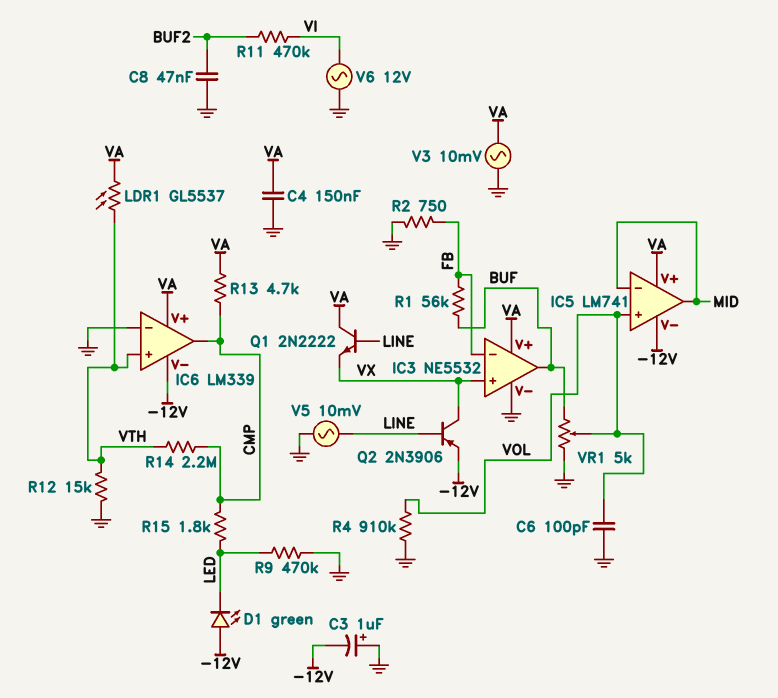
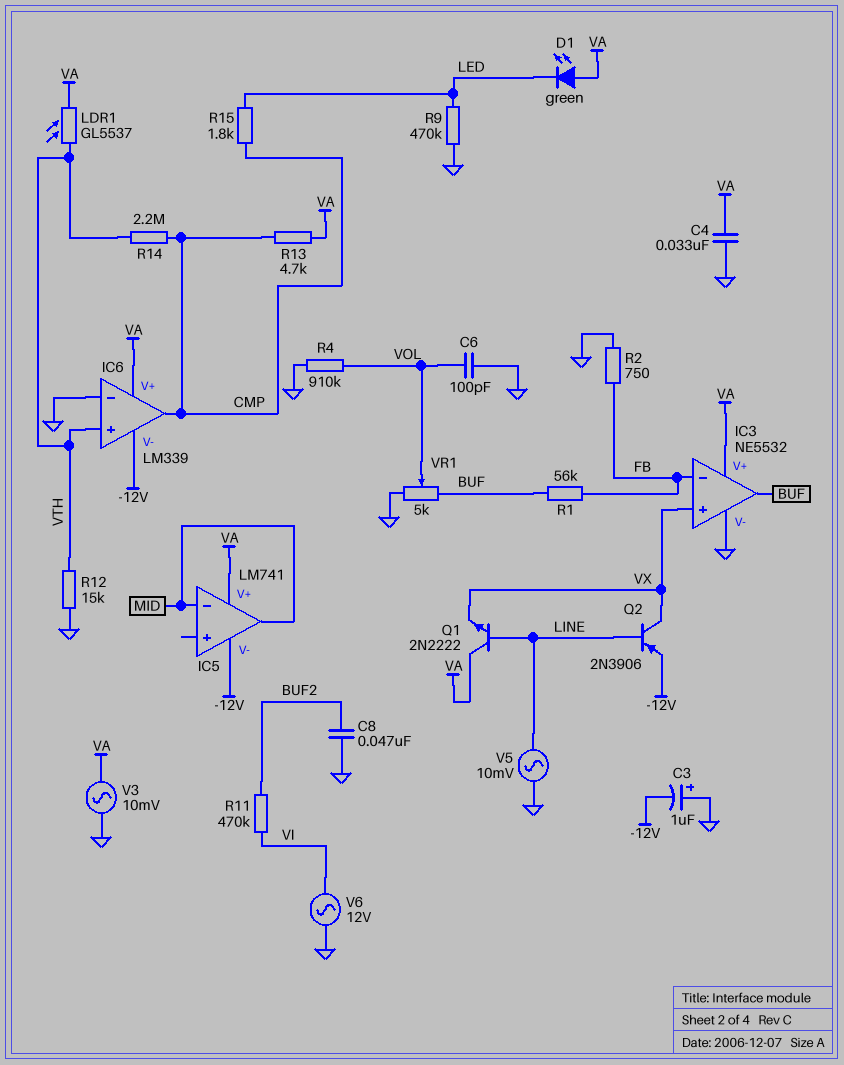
C4: 150nF (GND, VA) -> 33nF (GND, VA)
D1: LED green (A -12V, K LED) -> LED green (A VA, K LED)
IC5 pin in+: VOL -> none

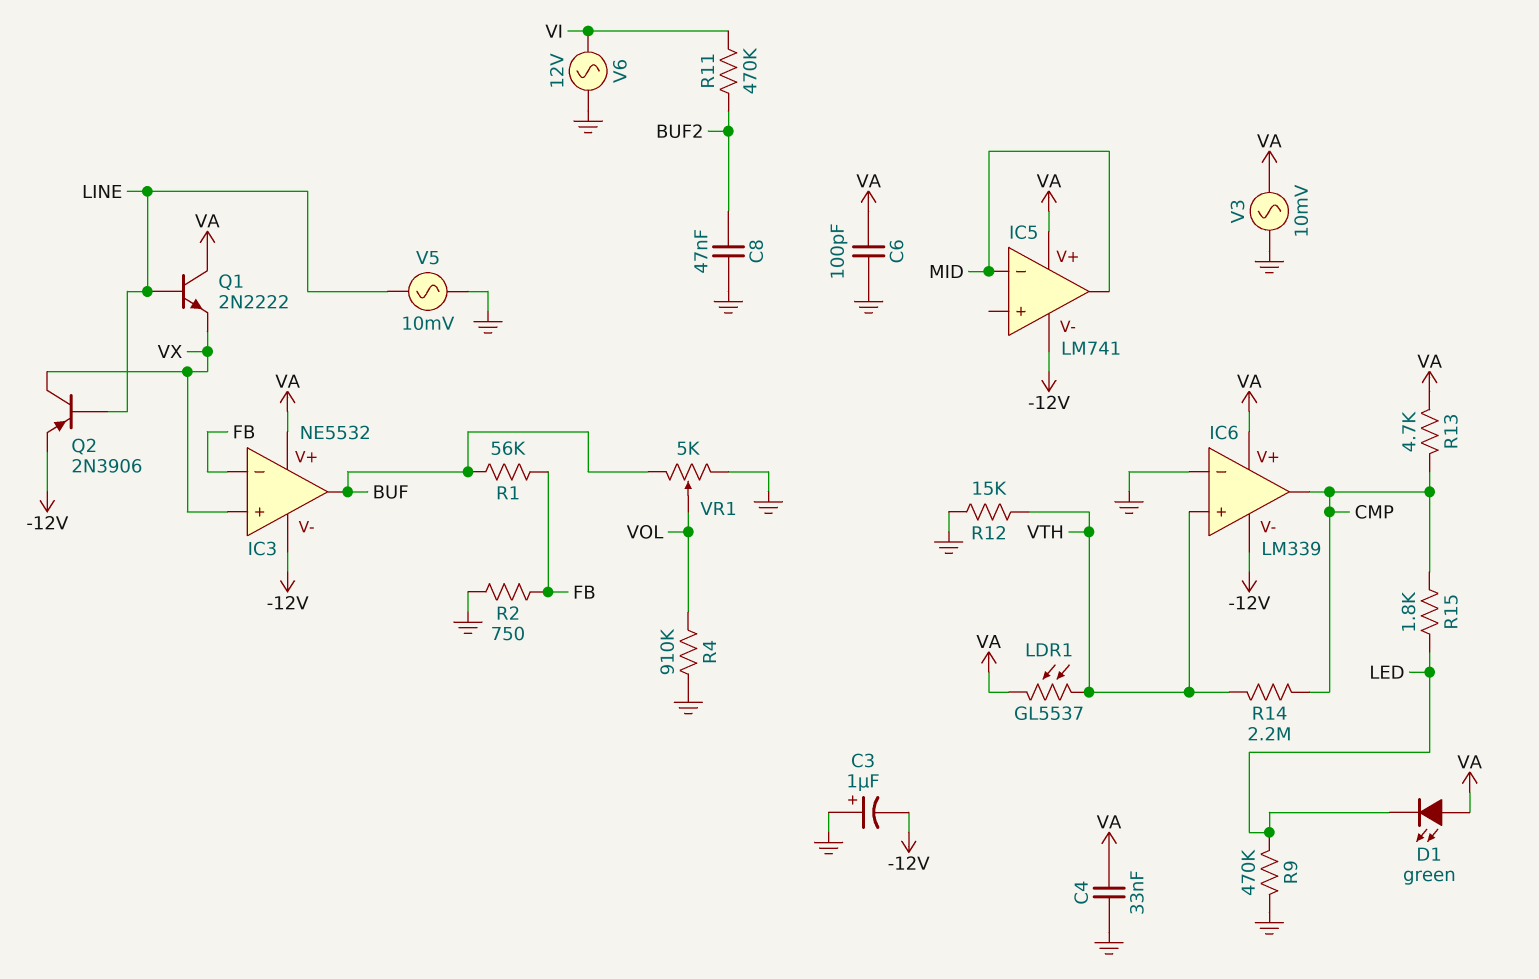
C6: 100pF (GND, VOL) -> 100pF (GND, VA)
IC3 pin V-: GND -> -12V

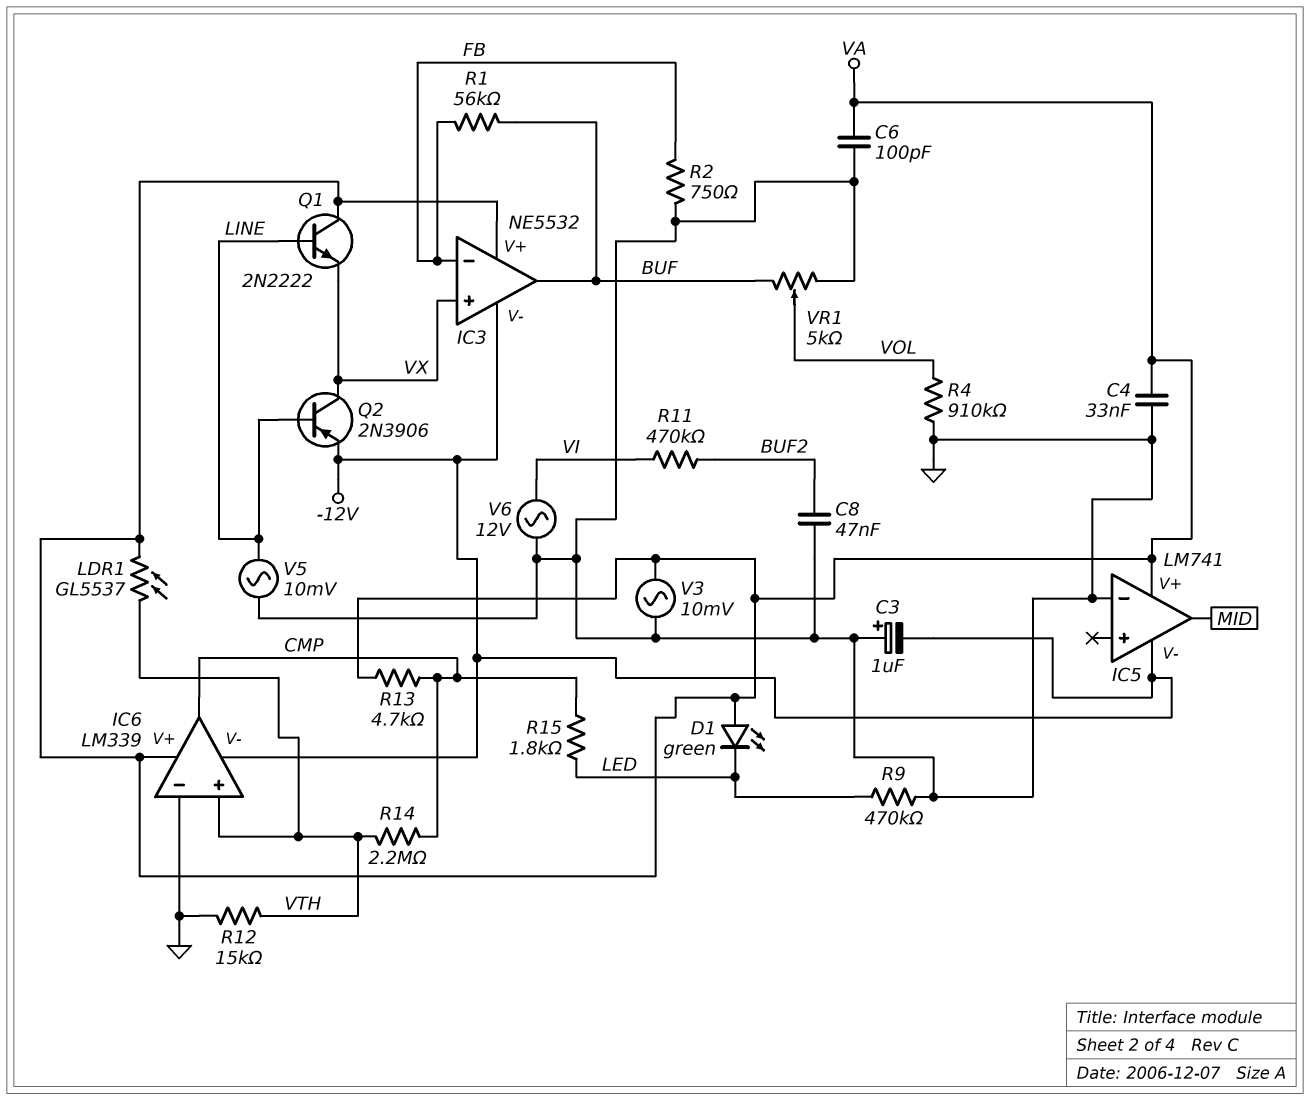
IC5 pin in-: MID -> GND

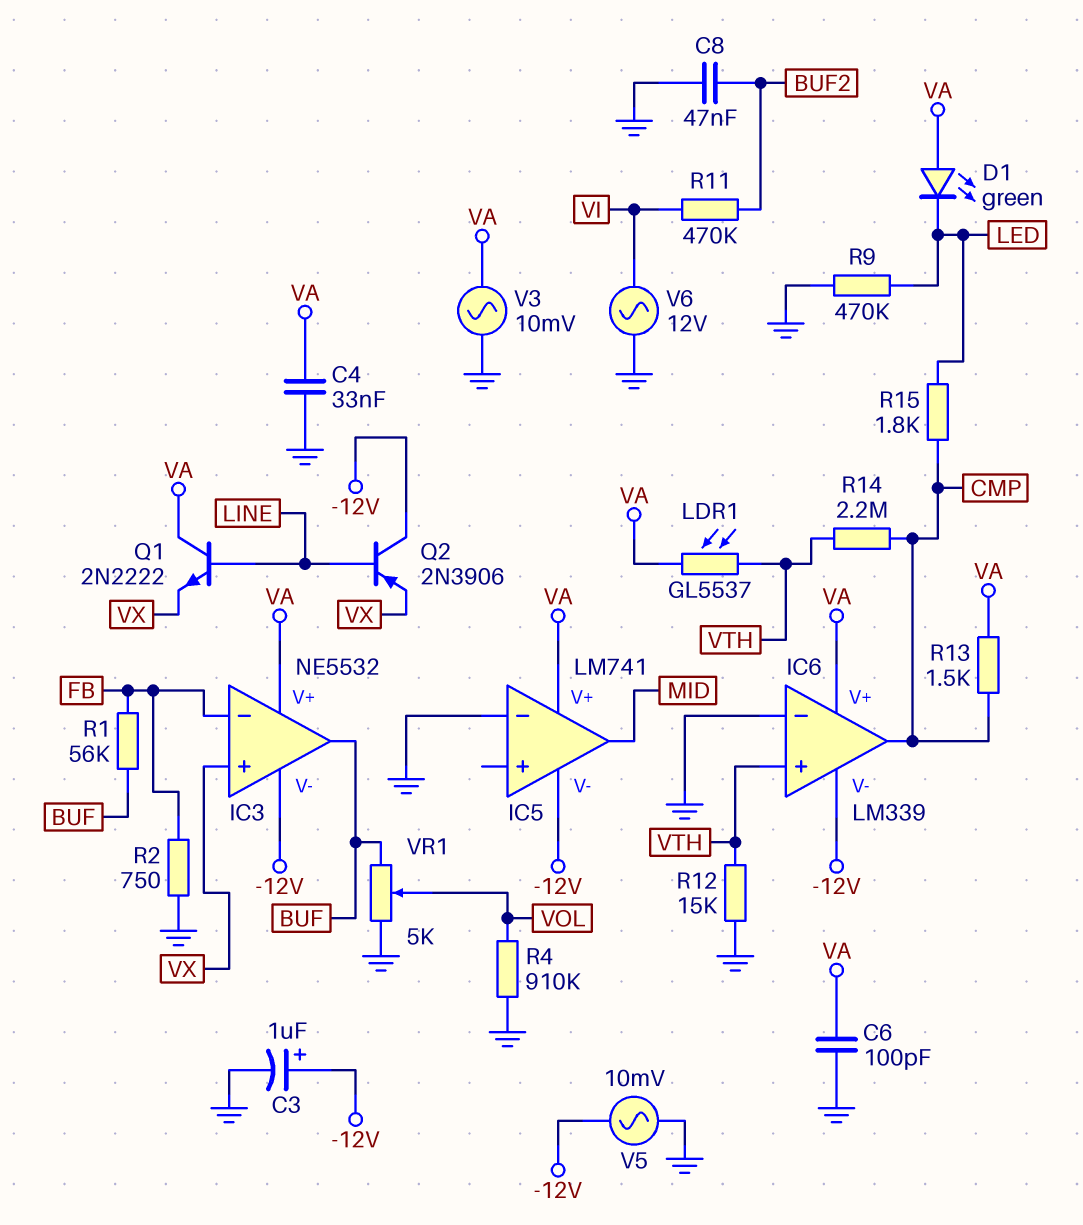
C3: 1uF (plus GND, minus -12V) -> 1uF (plus -12V, minus GND)
Q2: PNP 2N3906 (B LINE, C VX, E -12V) -> PNP 2N3906 (B LINE, C -12V, E VX)
R13: 4.7k (CMP, VA) -> 1.5k (CMP, VA)
V5: AC 10mV (GND, LINE) -> AC 10mV (-12V, GND)

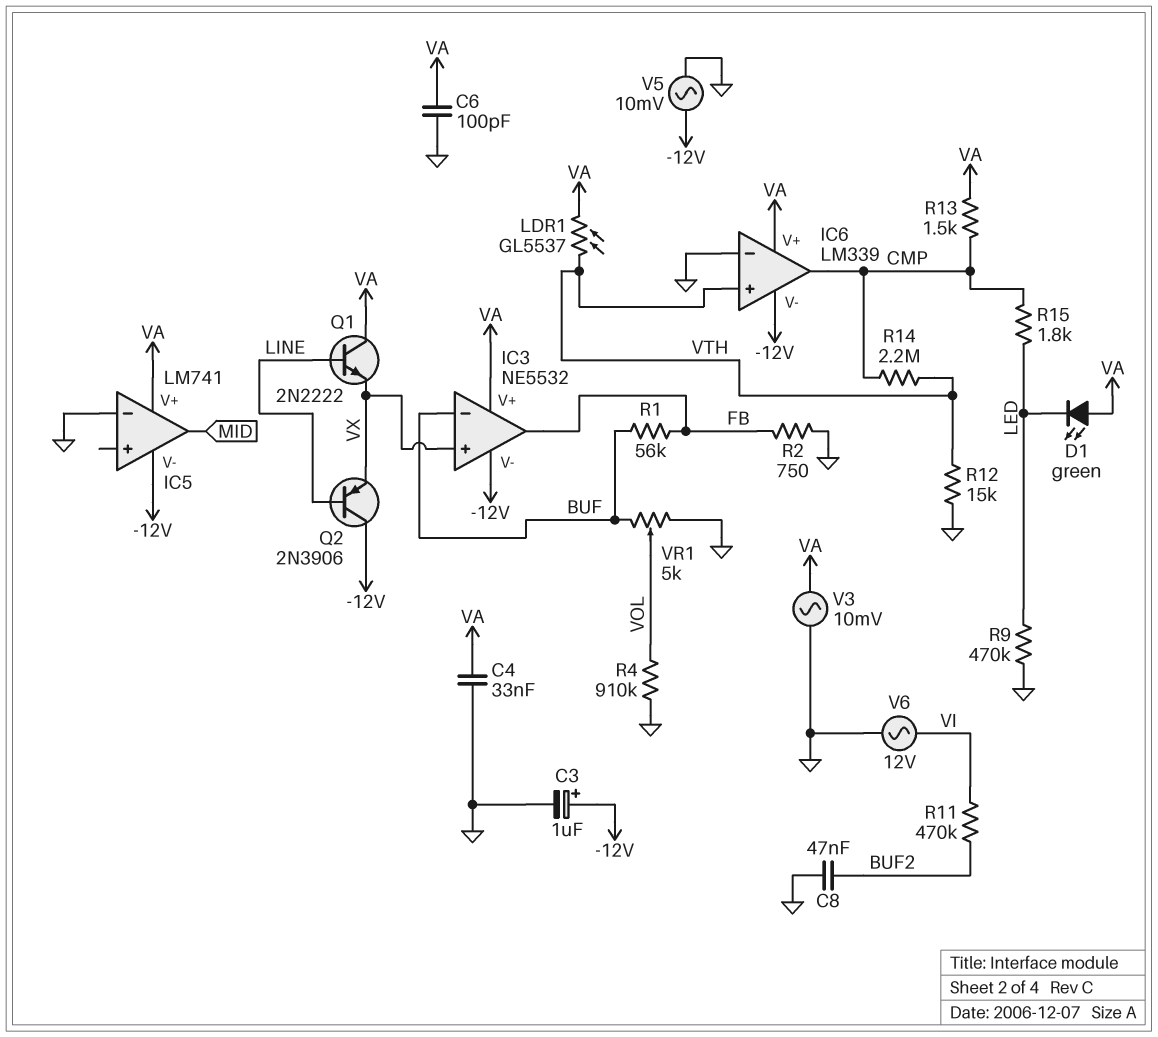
IC3 pin in-: FB -> BUF
IC3 pin out: BUF -> FB

